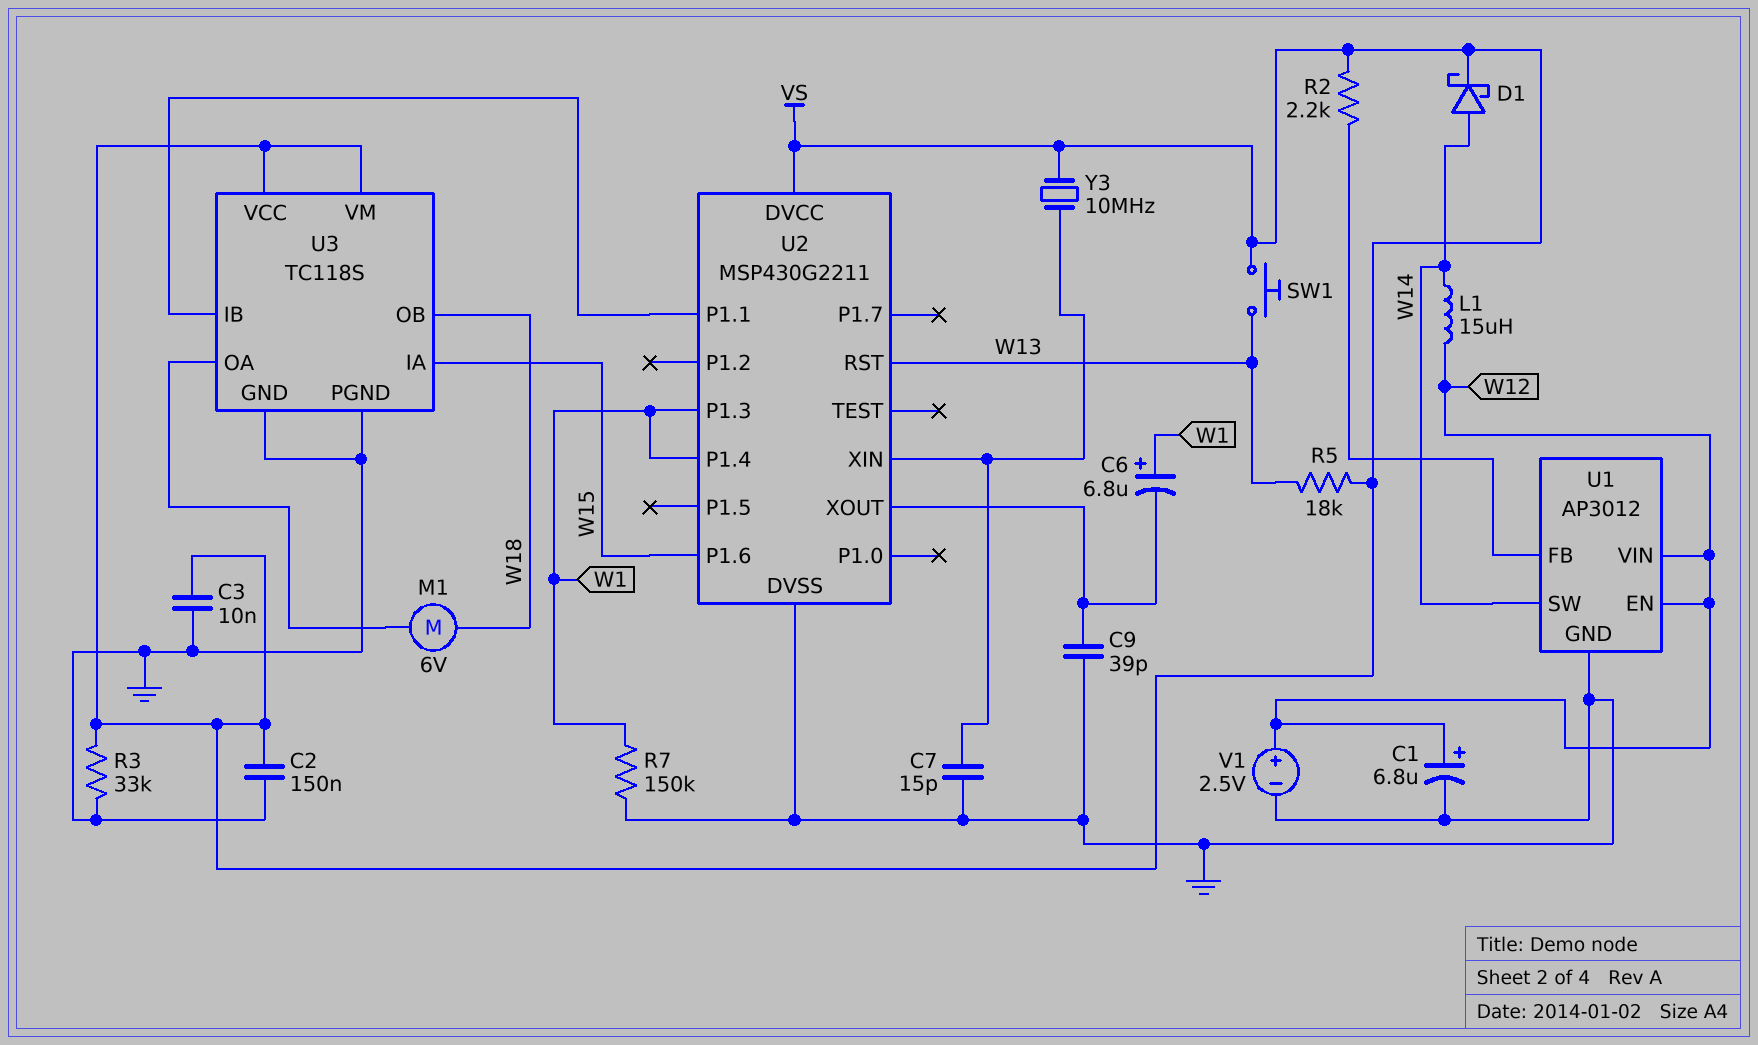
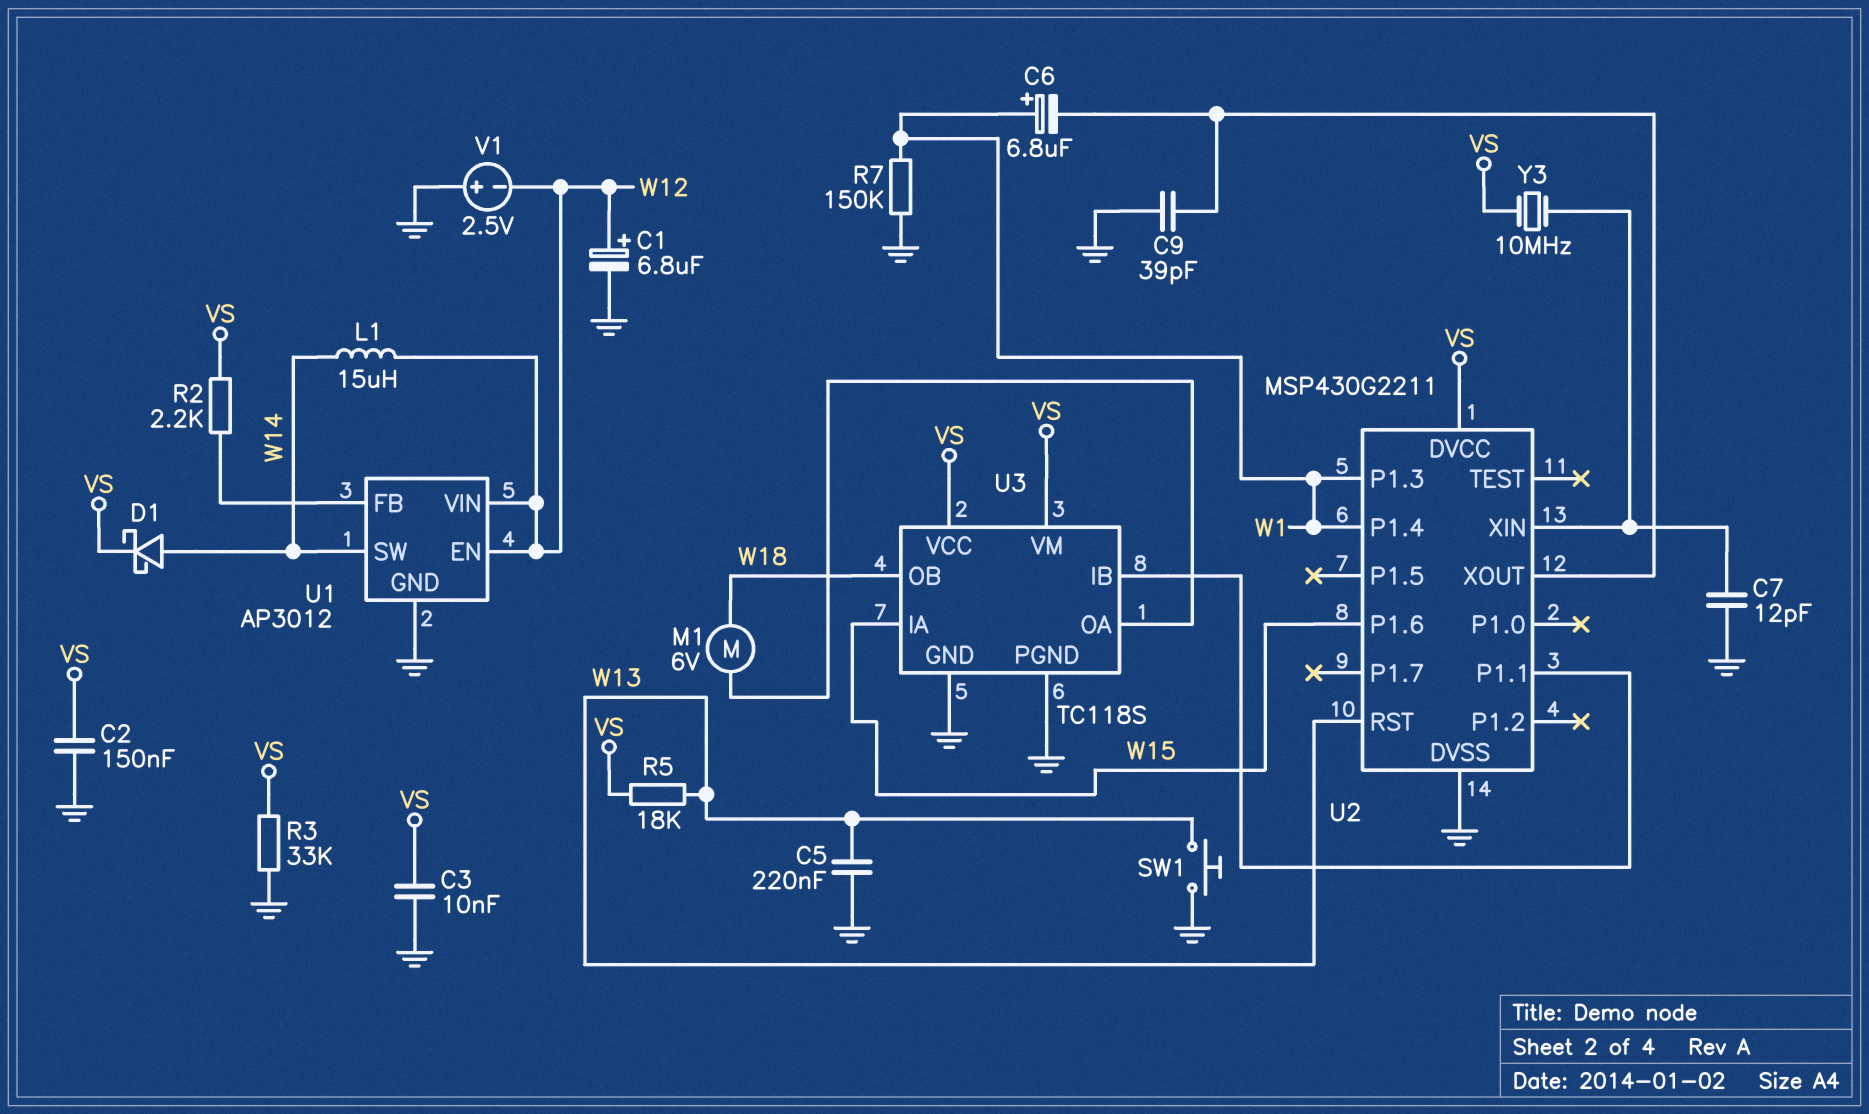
C5: none -> 220nF (GND, W13)
C7: 15pF (GND, U2/XIN) -> 12pF (GND, U2/XIN)
SW1: button (VS, W13) -> button (GND, W13)
V1: 2.5V (plus W12, minus GND) -> 2.5V (plus GND, minus W12)

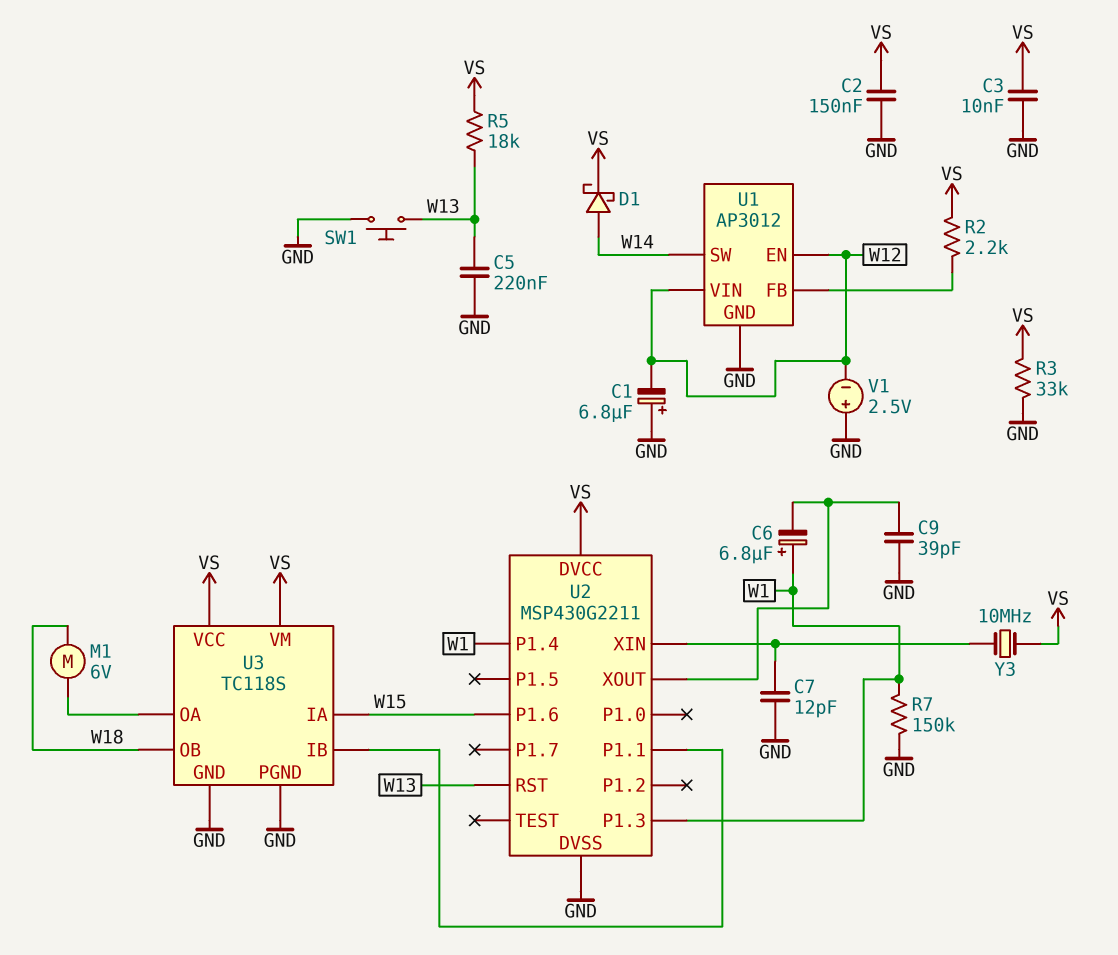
C1: 6.8uF (plus W12, minus GND) -> 6.8uF (plus GND, minus W12)
L1: 15uH (W12, W14) -> none

